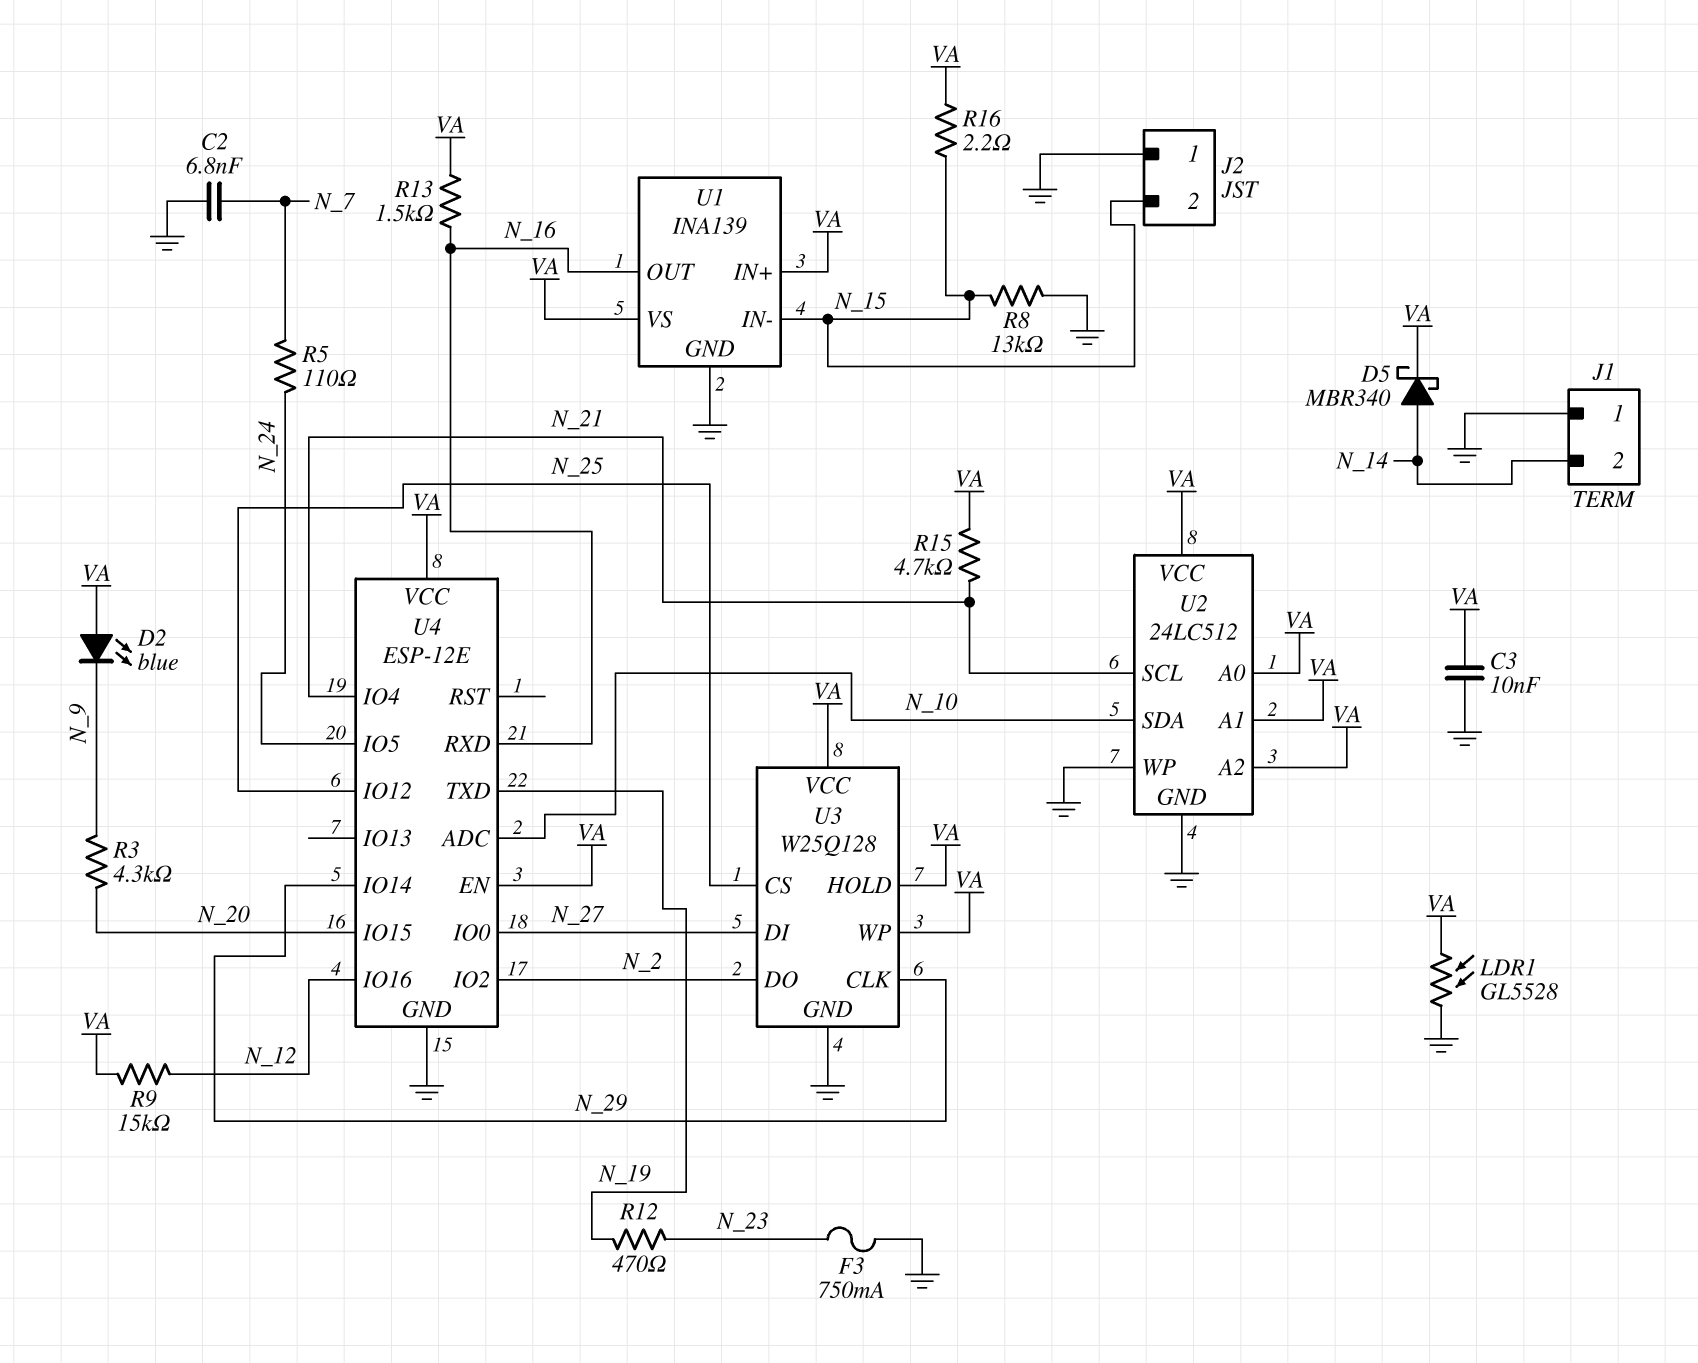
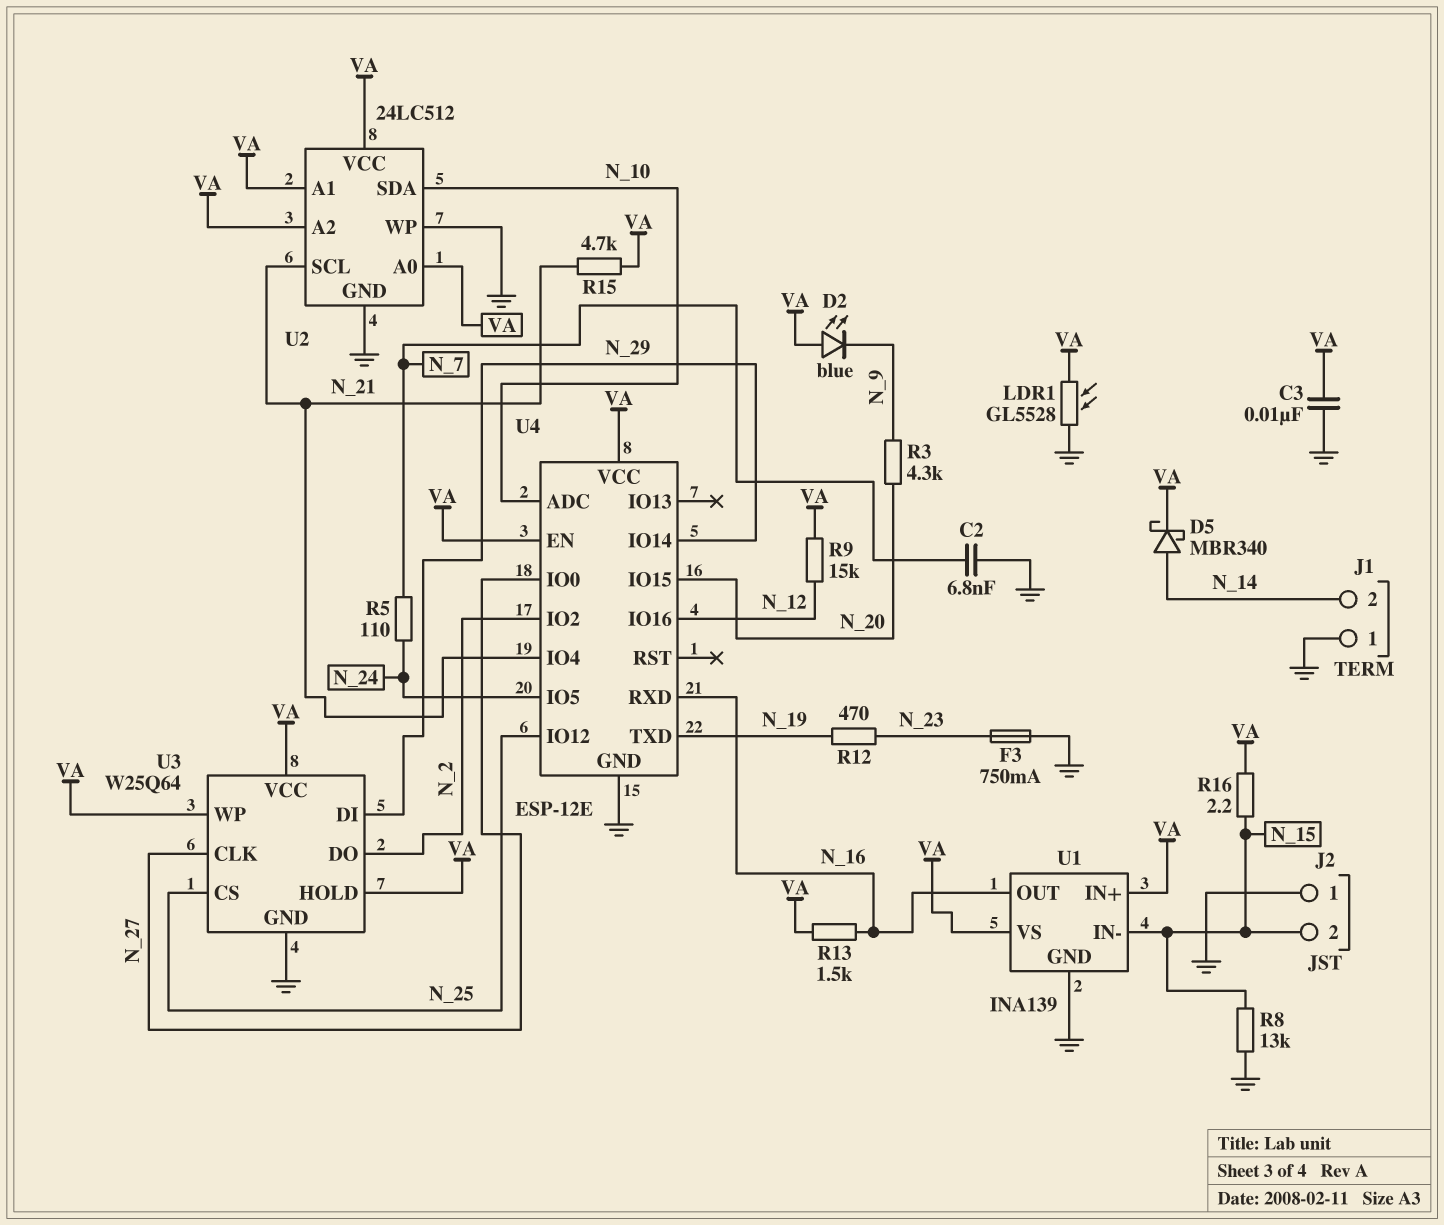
U3: W25Q128 -> W25Q64
U3 pin CLK: N_29 -> N_27
U3 pin DI: N_27 -> N_29

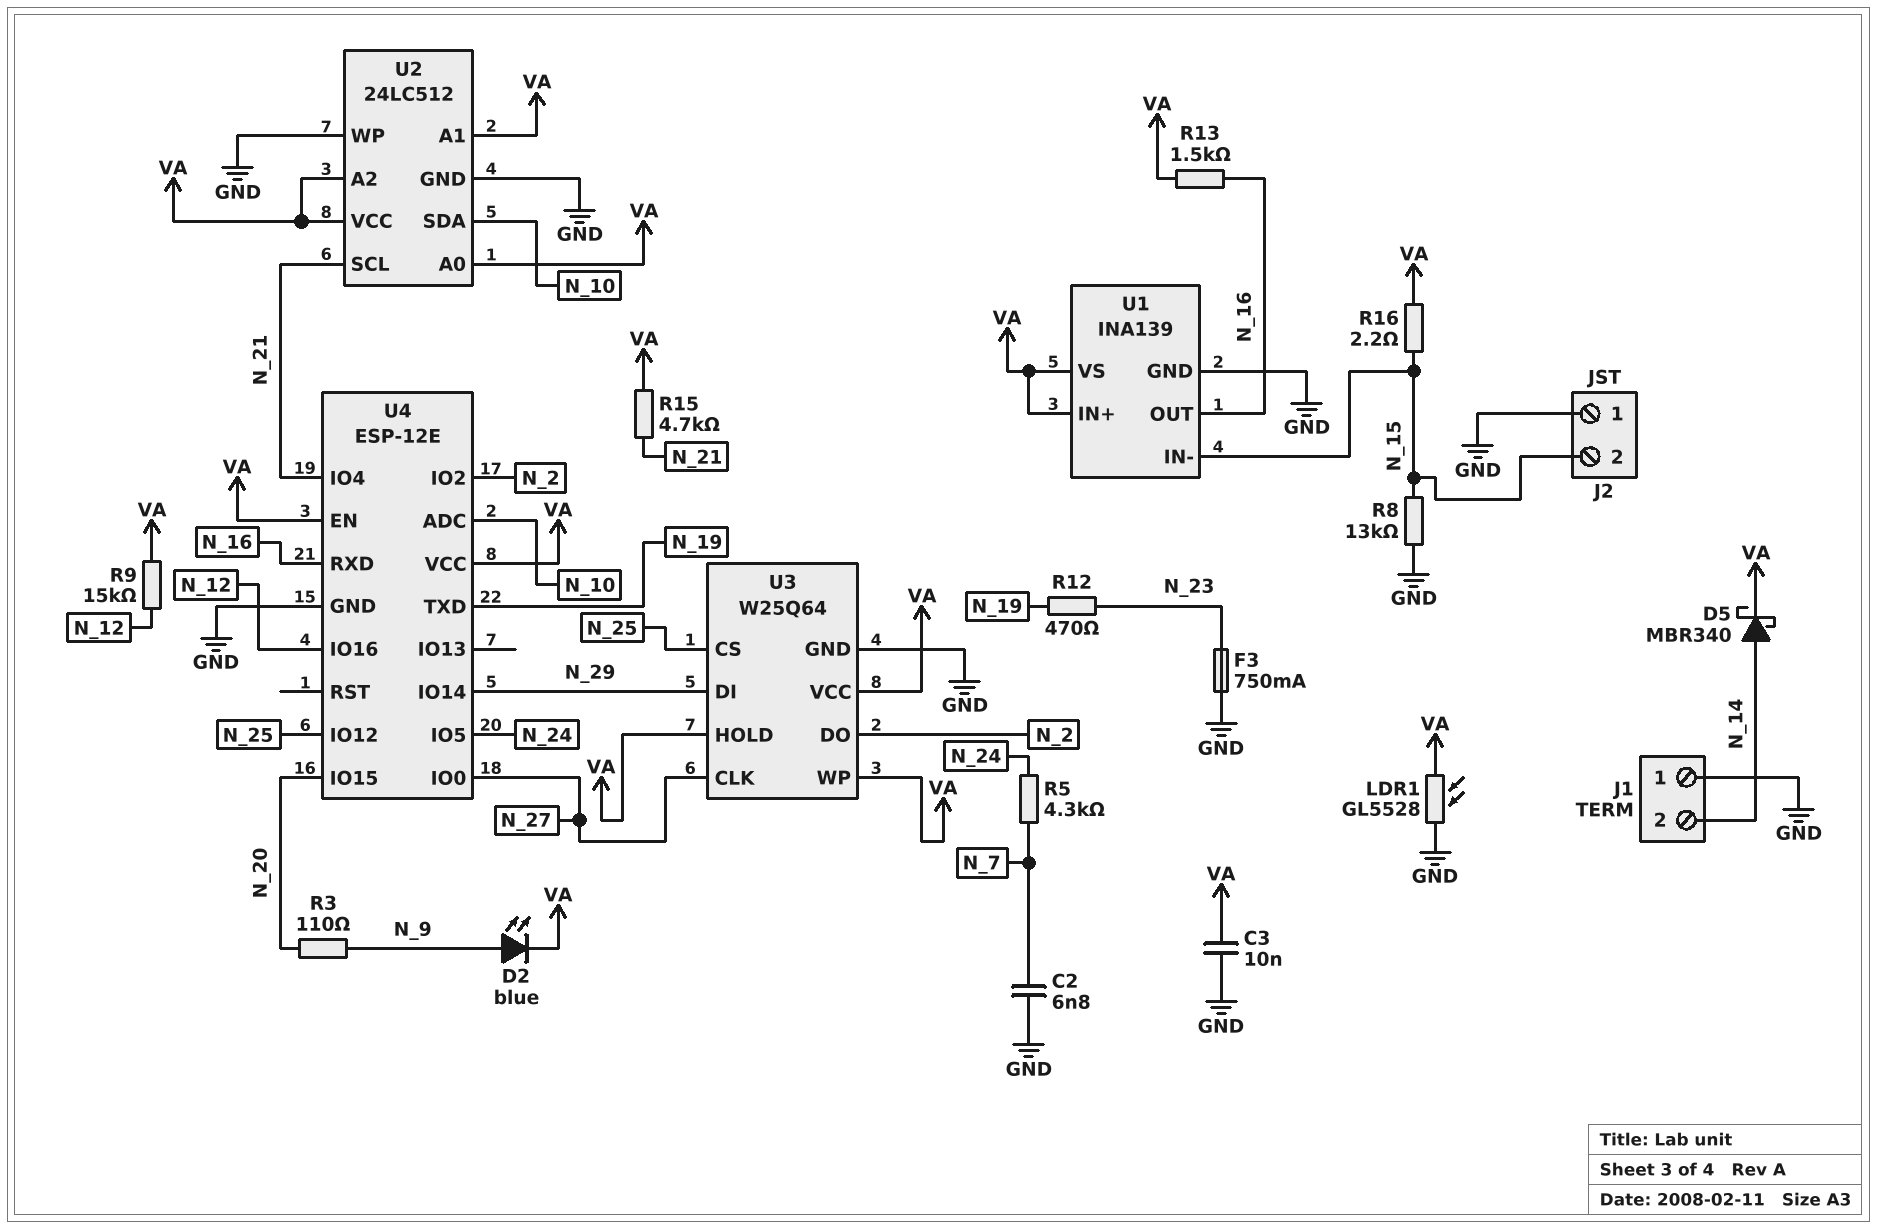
D2: LED blue (A VA, K N_9) -> LED blue (A N_9, K VA)
R3: 4.3k (N_9, N_20) -> 110 (N_9, N_20)
R5: 110 (N_7, N_24) -> 4.3k (N_7, N_24)

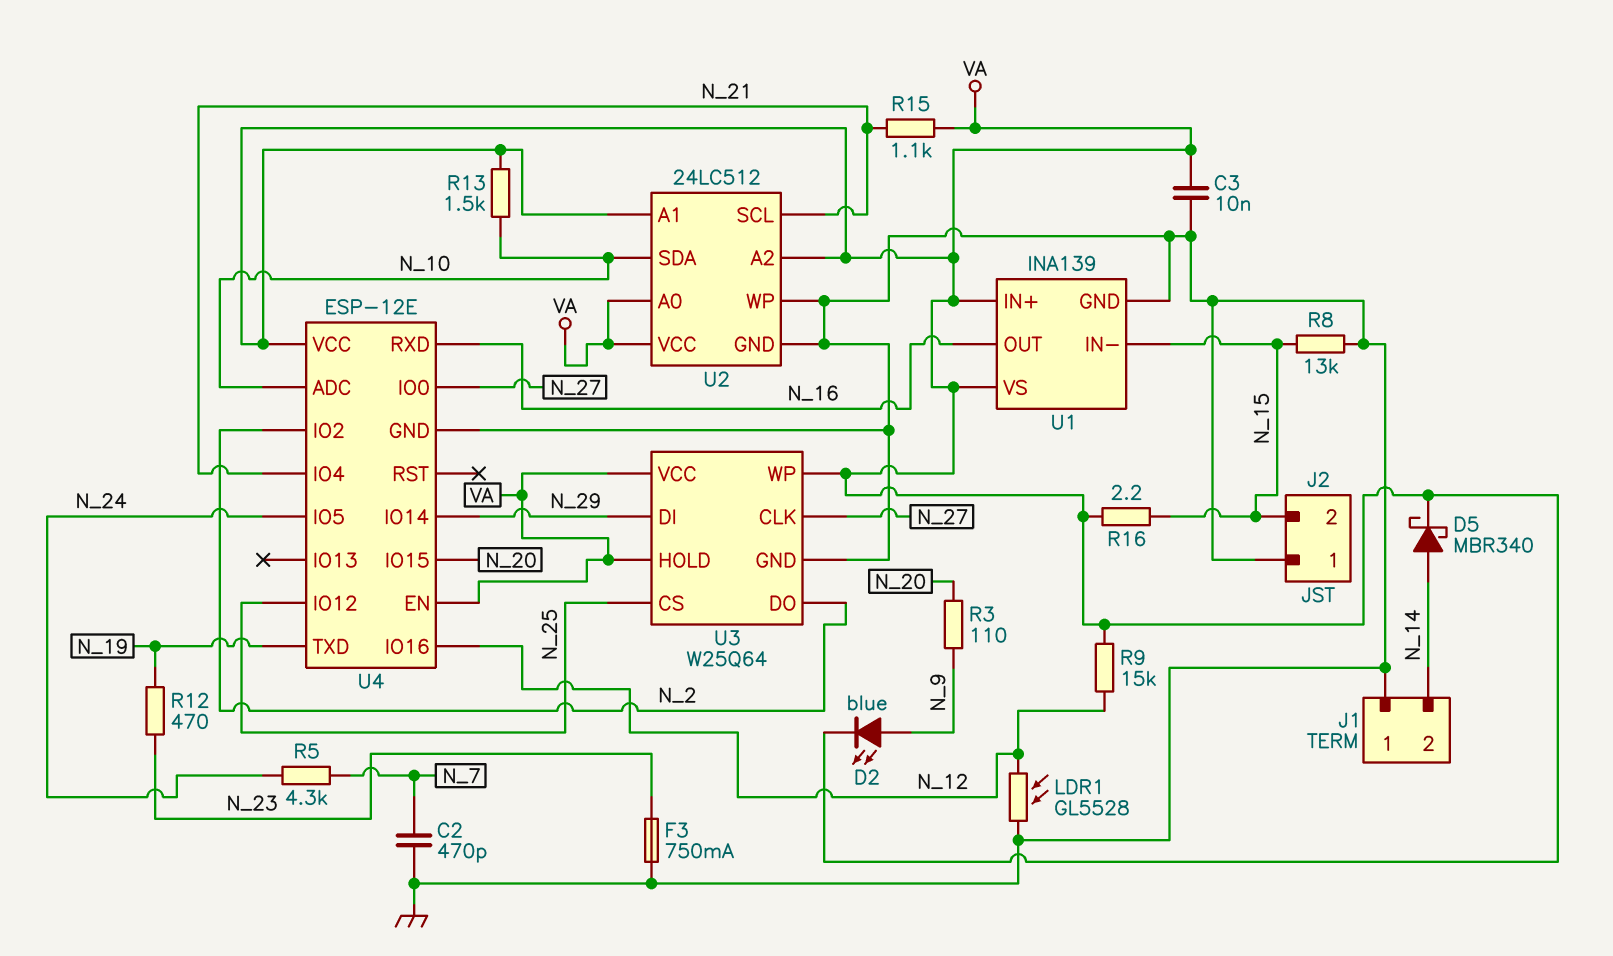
C2: 6.8nF (GND, N_7) -> 470pF (GND, N_7)
LDR1: GL5528 (GND, VA) -> GL5528 (GND, N_12)
R13: 1.5k (N_16, VA) -> 1.5k (N_10, VA)
R15: 4.7k (N_21, VA) -> 1.1k (N_21, VA)

